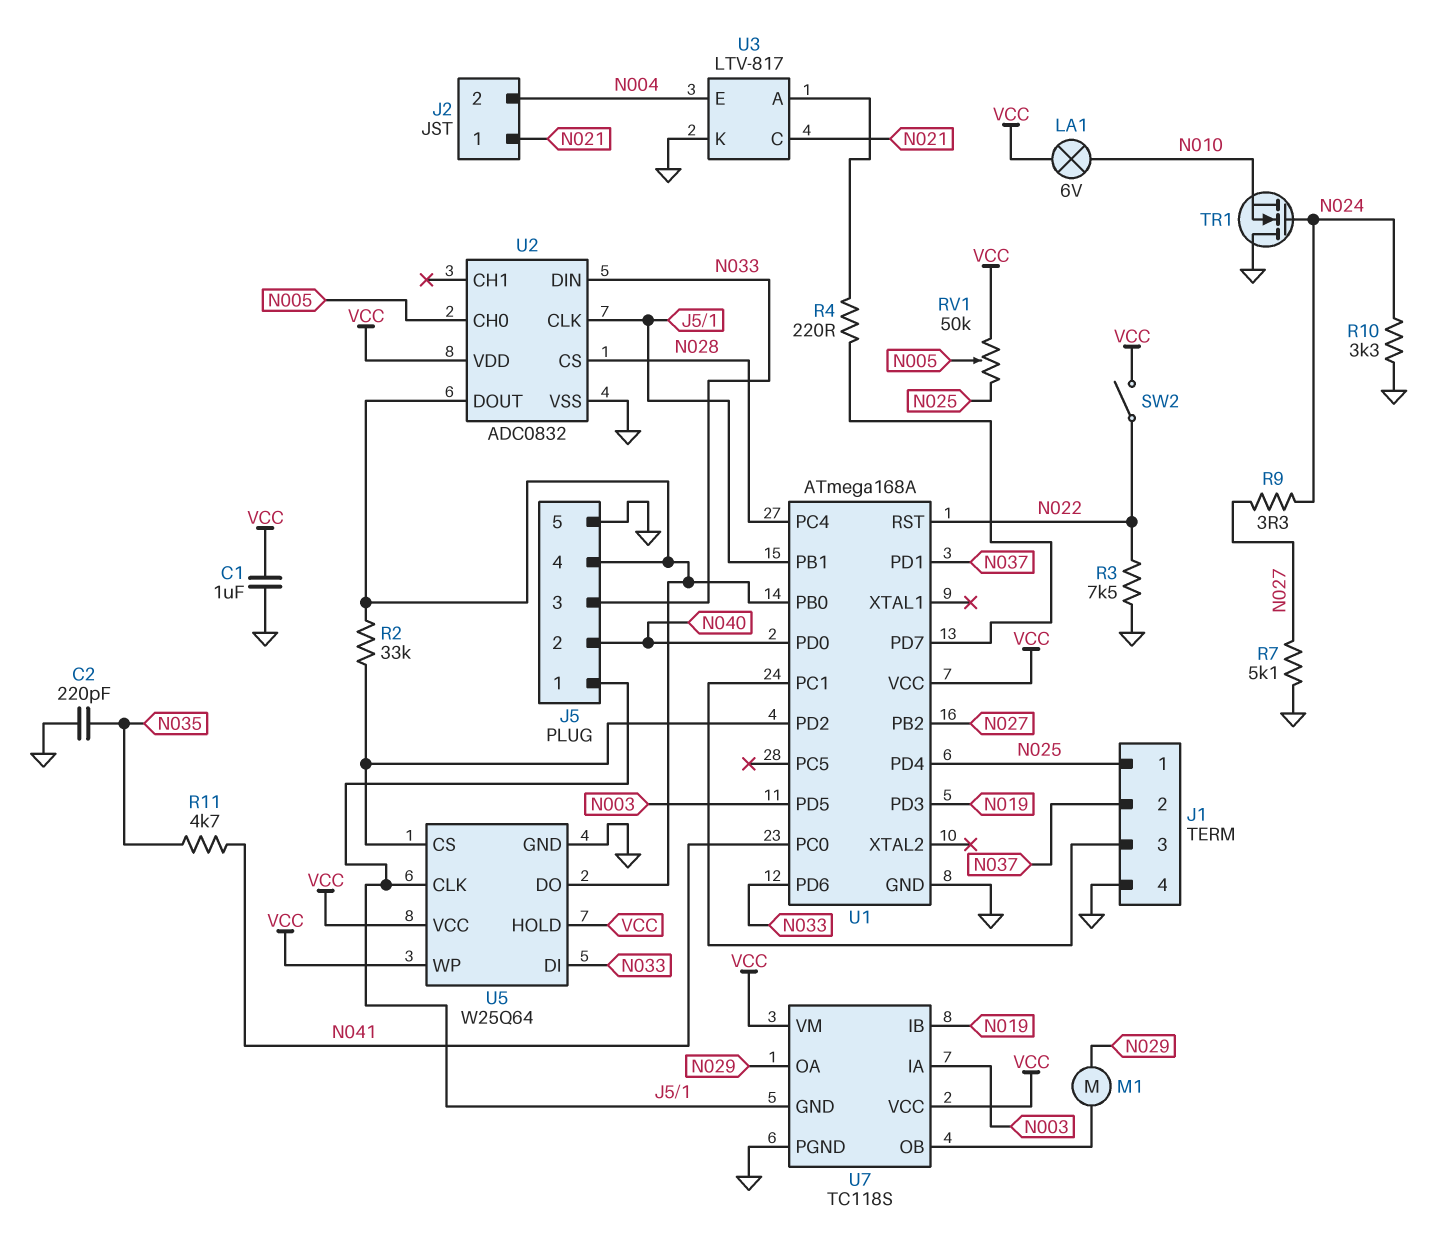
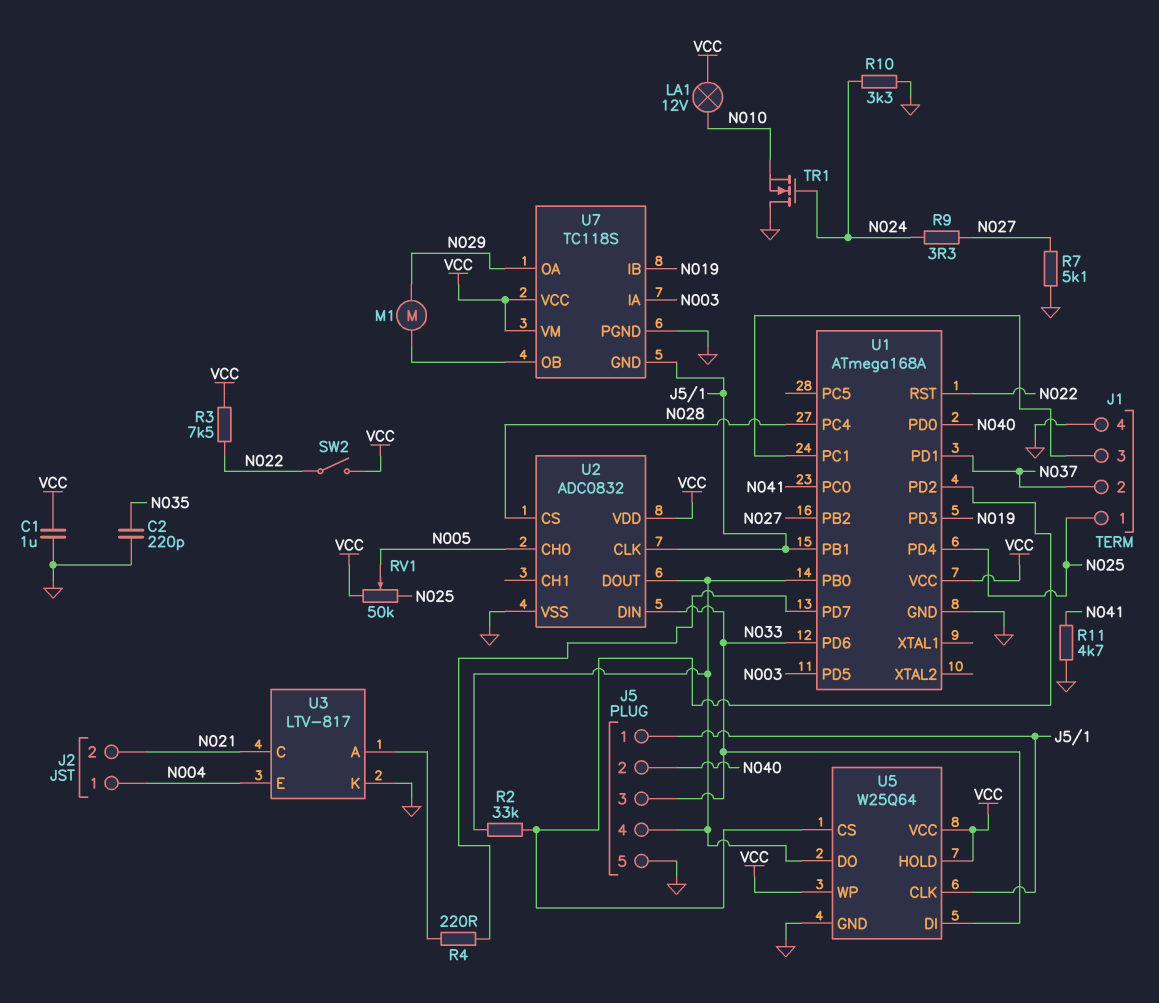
J2 pin 1: N021 -> N004
J2 pin 2: N004 -> N021
LA1: lamp 6V (N010, VCC) -> lamp 12V (N010, VCC)
R3: 7.5k (GND, N022) -> 7.5k (N022, VCC)
R11: 4.7k (N035, N041) -> 4.7k (GND, N041)

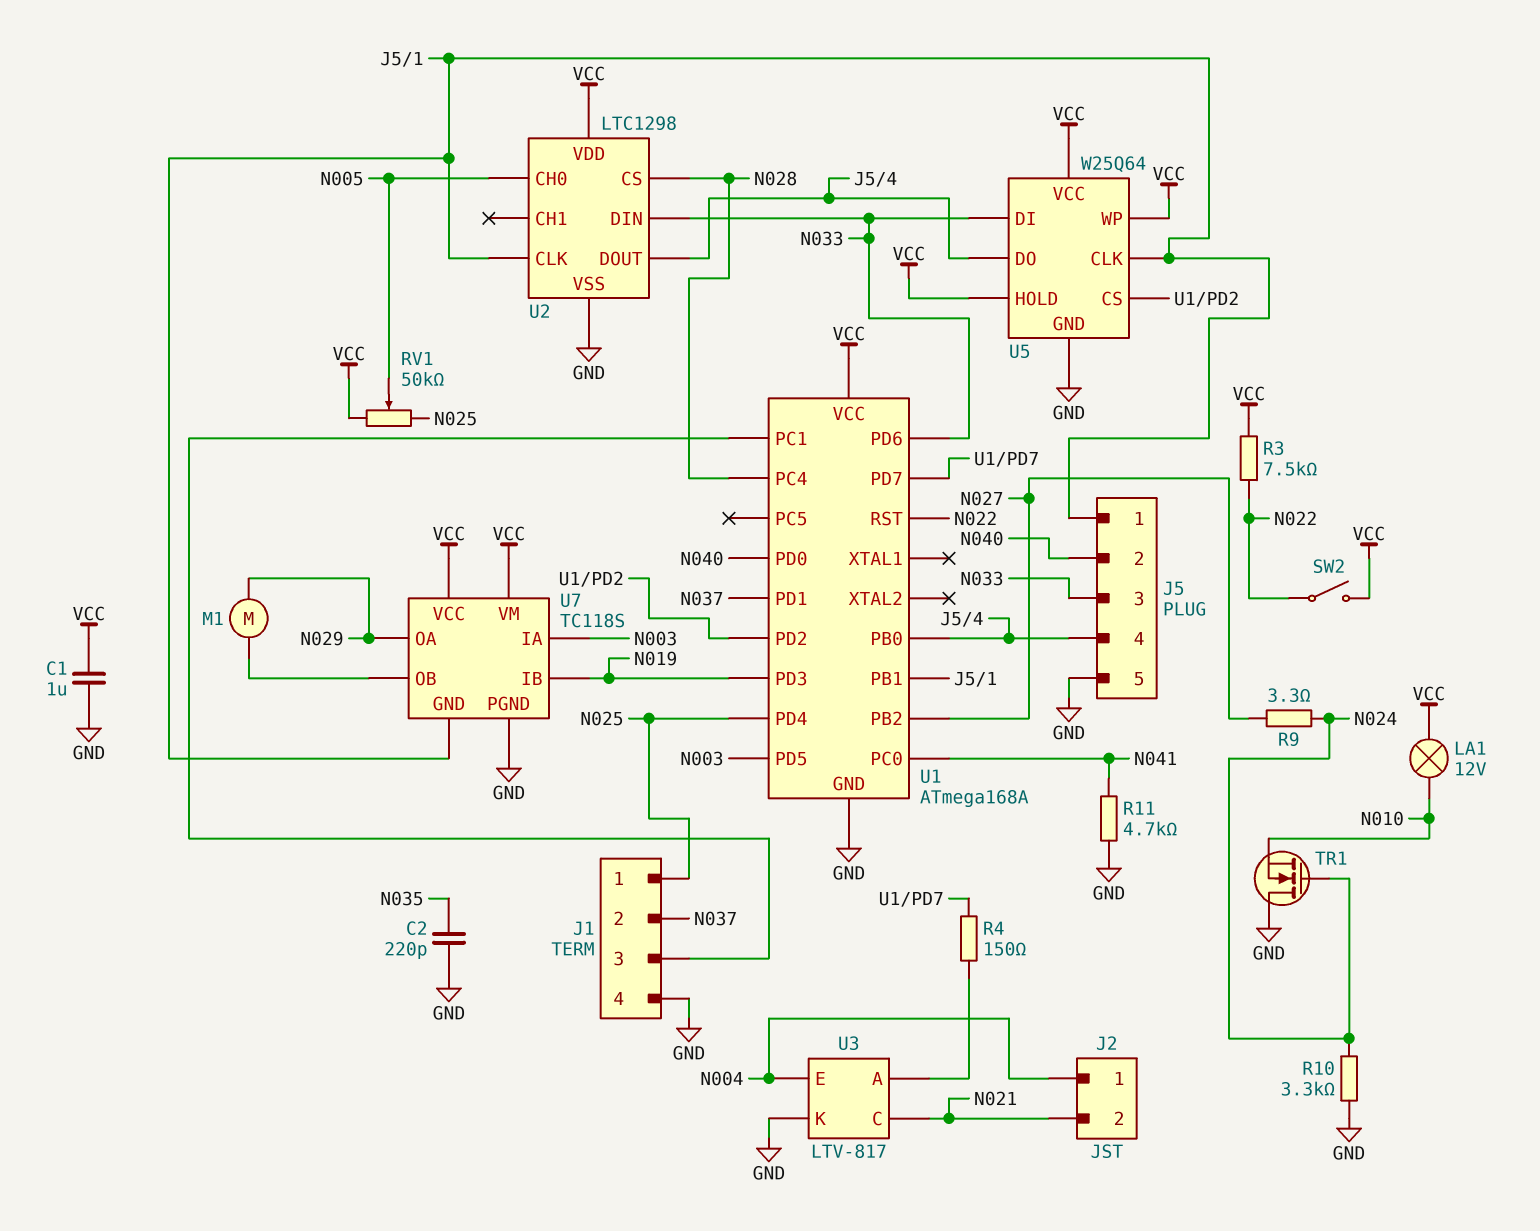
R2: 33k (J5/4, U1/PD2) -> none
R4: 220 (U1/PD7, U3/A) -> 150 (U1/PD7, U3/A)
R7: 5.1k (GND, N027) -> none
U2: ADC0832 -> LTC1298

